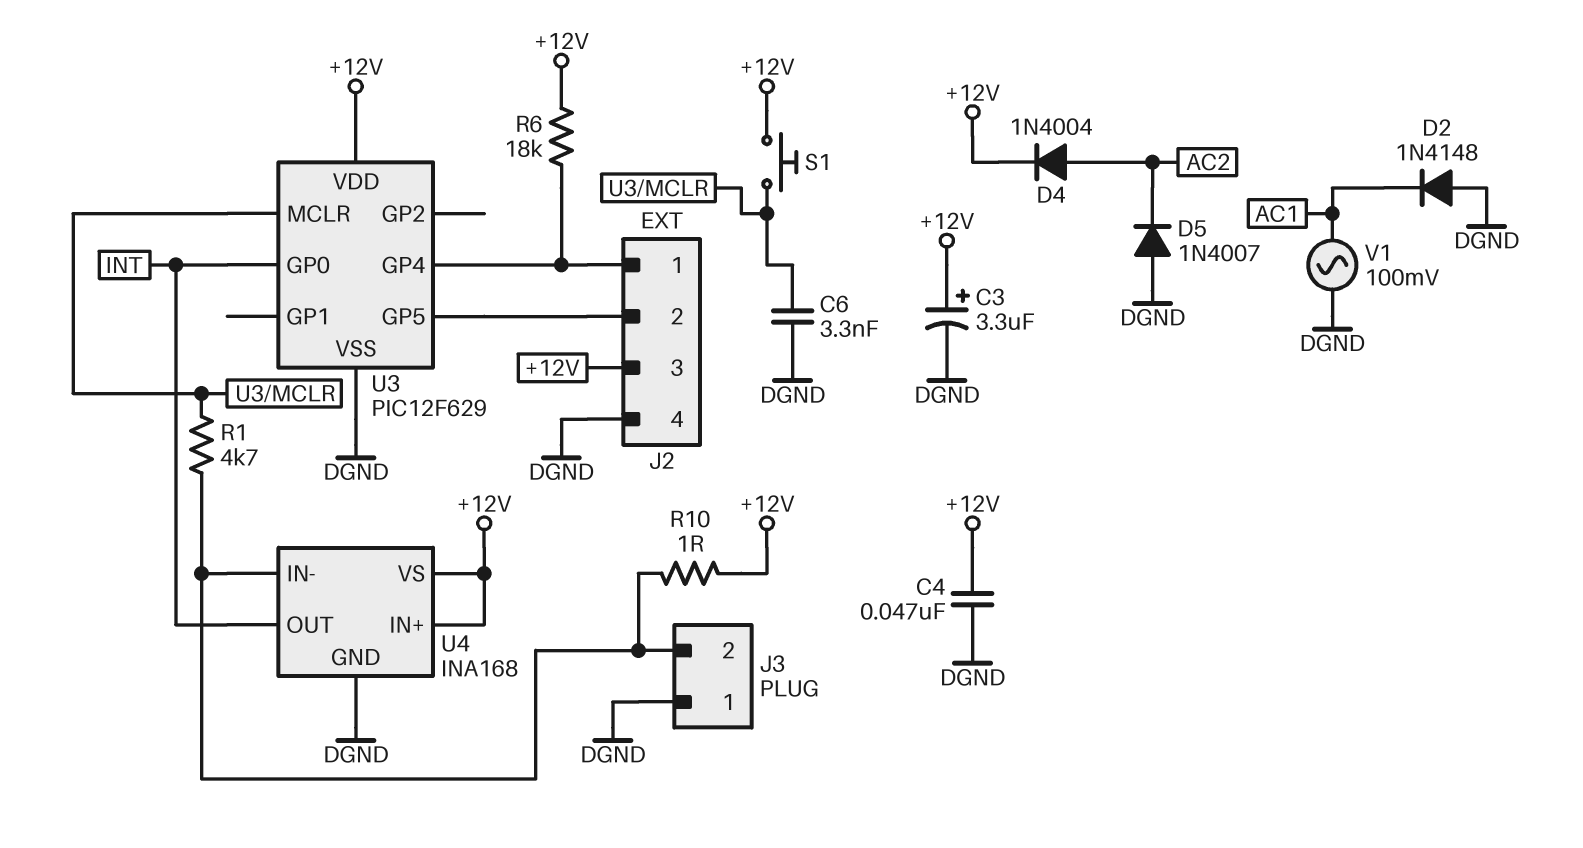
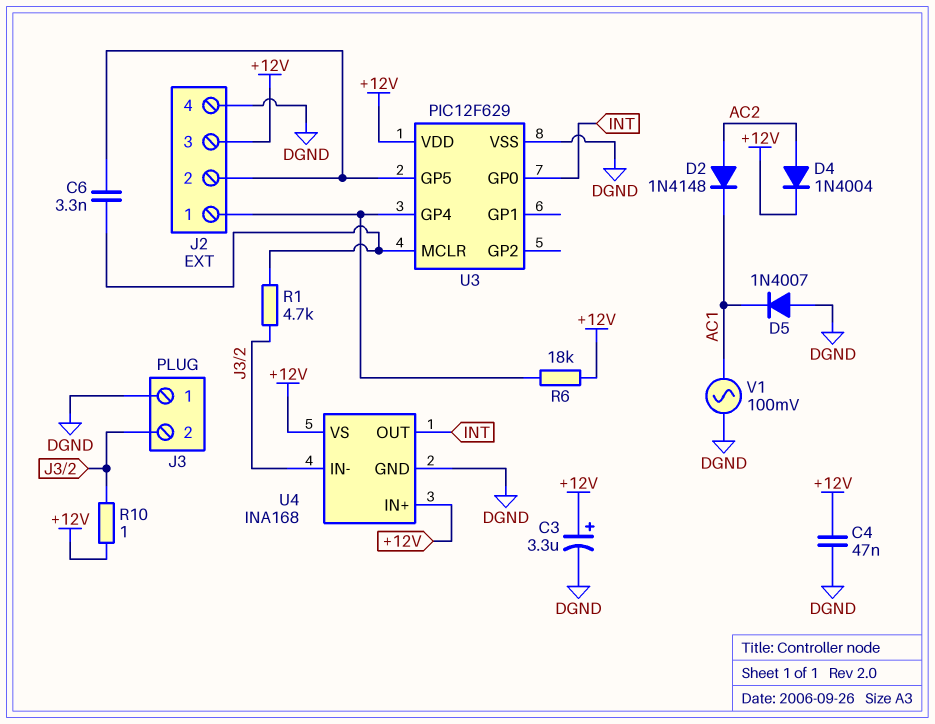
C6: 3.3nF (DGND, U3/MCLR) -> 3.3nF (J2/2, U3/MCLR)
D2: diode 1N4148 (A DGND, K AC1) -> diode 1N4148 (A AC2, K AC1)
D5: diode 1N4007 (A DGND, K AC2) -> diode 1N4007 (A DGND, K AC1)
S1: button (+12V, U3/MCLR) -> none

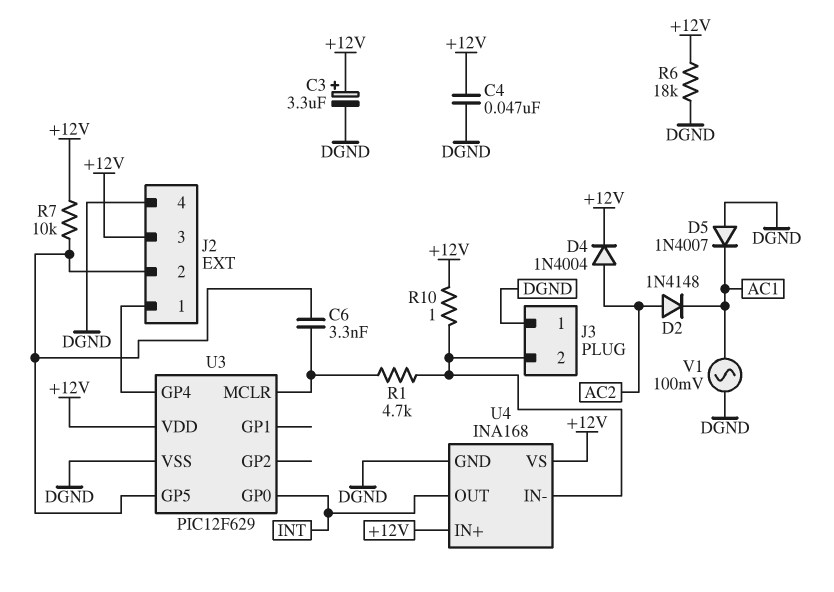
R6: 18k (+12V, J2/1) -> 18k (+12V, DGND)
R7: none -> 10k (+12V, J2/2)

